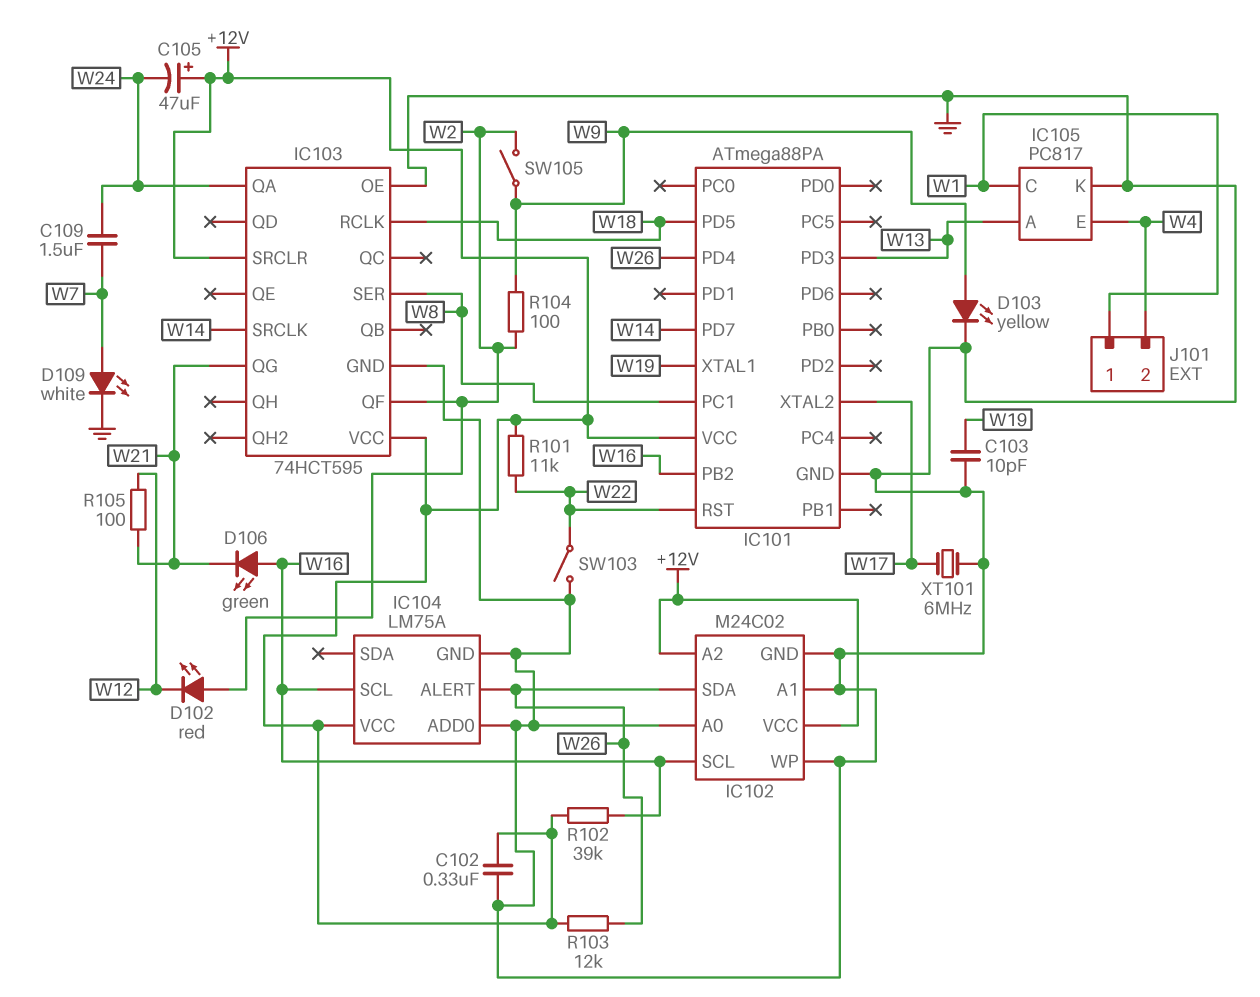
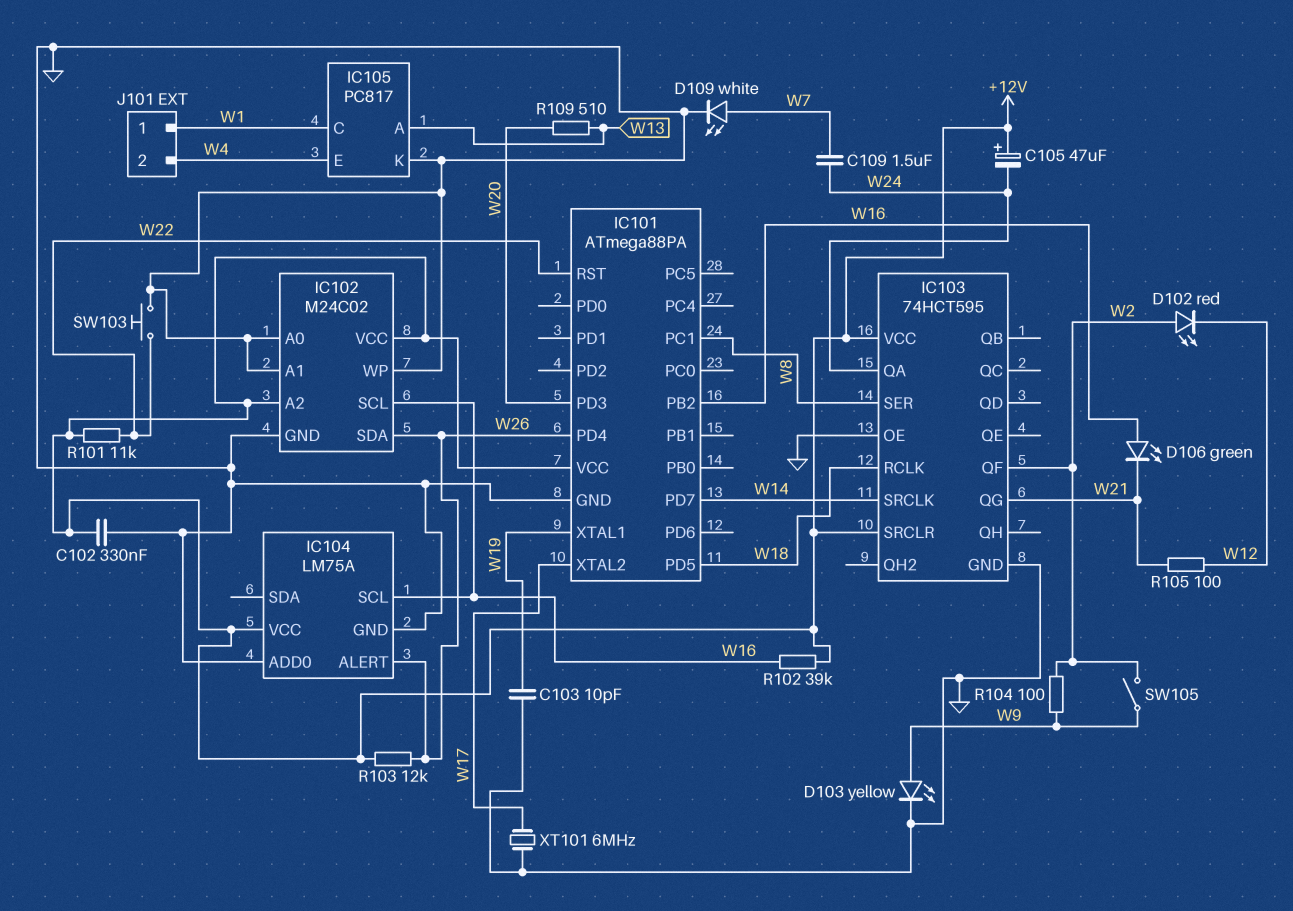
IC101 pin PD3: W13 -> W20
R109: none -> 510 (W13, W20)
SW103: switch (GND, W22) -> button (GND, W22)

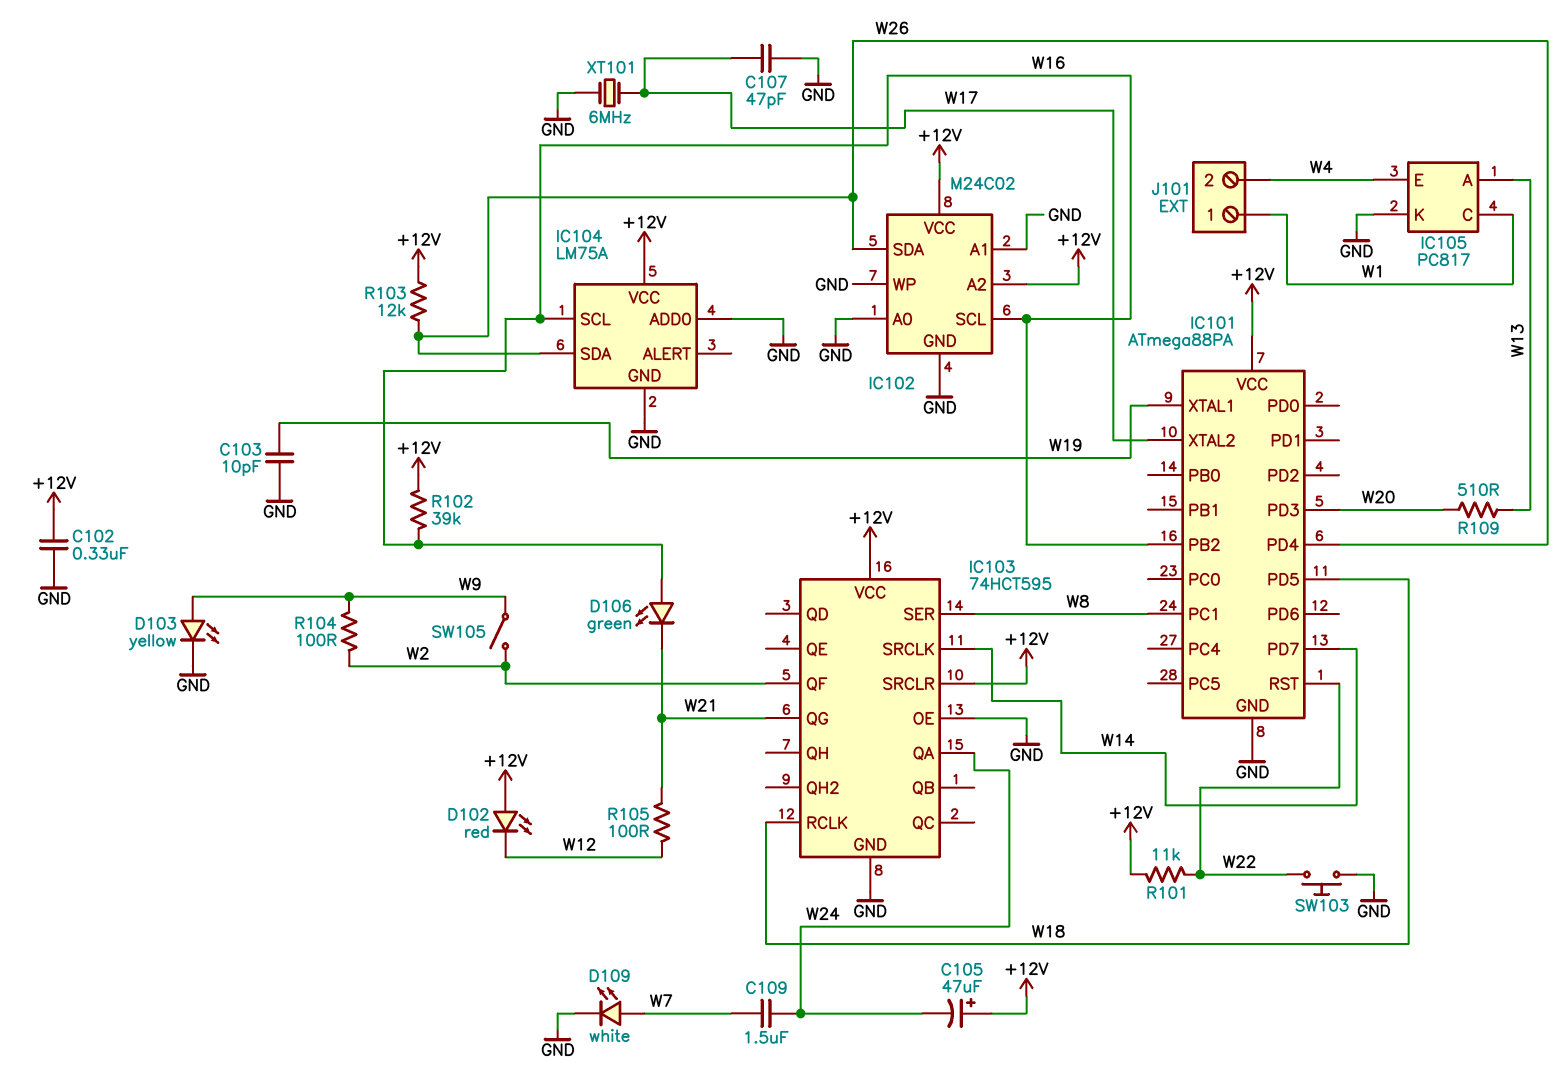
C107: none -> 47pF (GND, W17)
D102: LED red (A W2, K W12) -> LED red (A +12V, K W12)
IC104 pin ALERT: W26 -> none
IC104 pin SDA: none -> W26

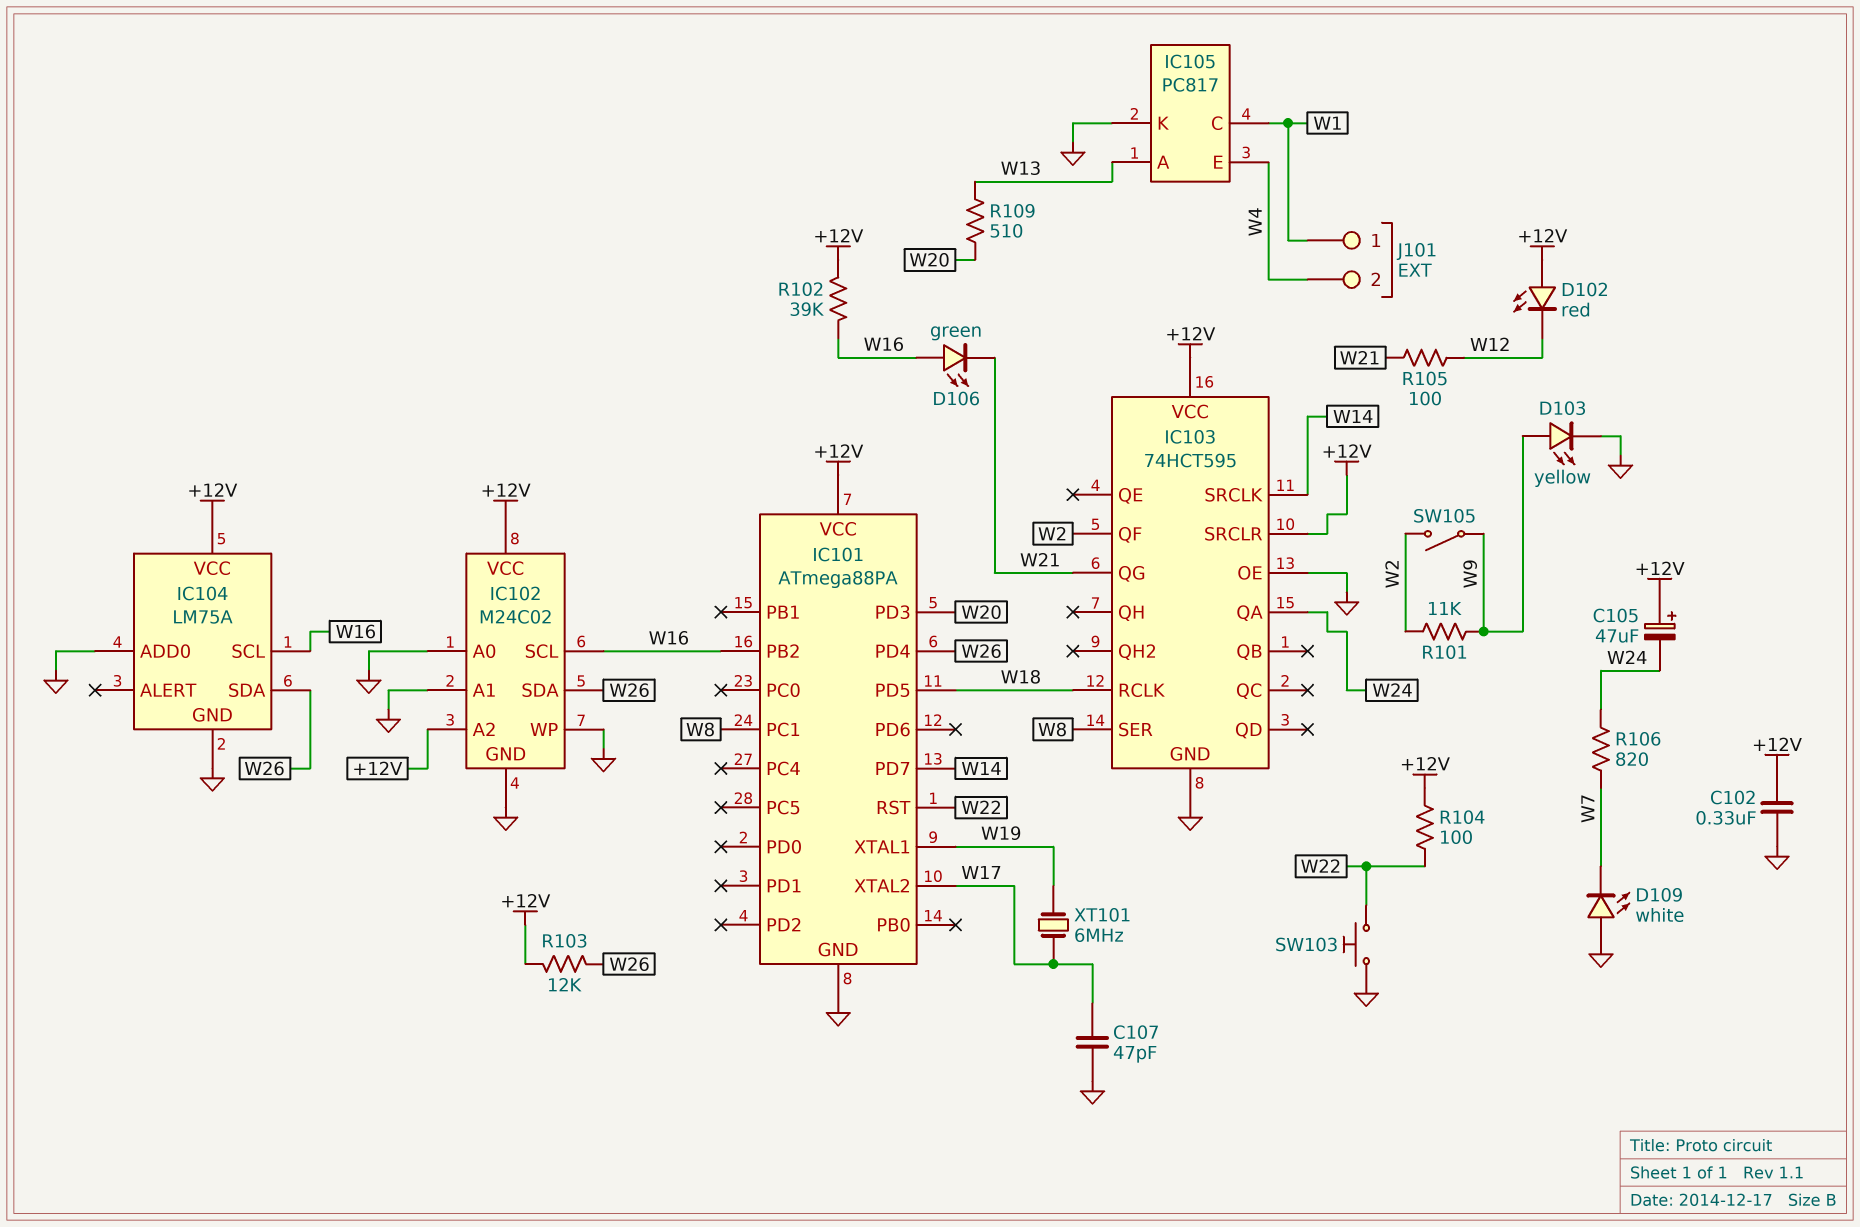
C103: 10pF (GND, W19) -> none
C109: 1.5uF (W7, W24) -> none
D109: LED white (A W7, K GND) -> LED white (A GND, K W7)
R101: 11k (+12V, W22) -> 11k (W2, W9)
R104: 100 (W2, W9) -> 100 (+12V, W22)
R106: none -> 820 (W7, W24)
XT101: 6MHz (GND, W17) -> 6MHz (W17, W19)

